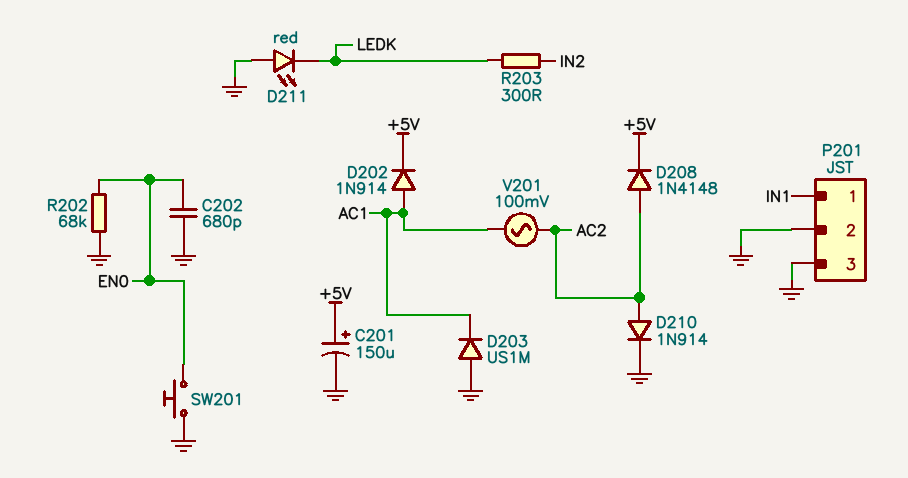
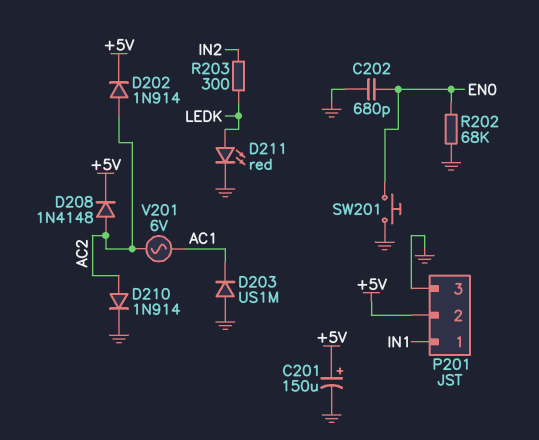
D202: diode 1N914 (A AC1, K +5V) -> diode 1N914 (A AC2, K +5V)
D211: LED red (A GND, K LEDK) -> LED red (A LEDK, K GND)
P201 pin 2: GND -> +5V
V201: AC 100mV (AC1, AC2) -> AC 6V (AC1, AC2)

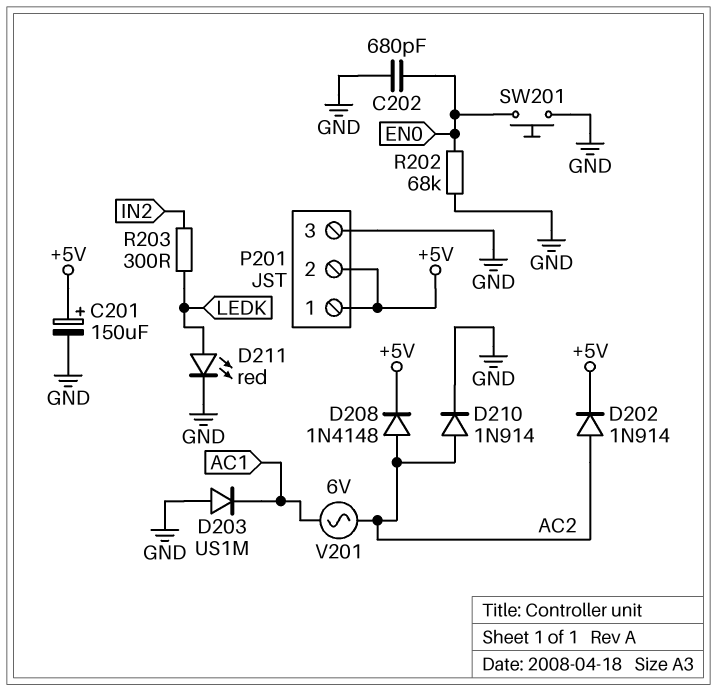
P201 pin 1: IN1 -> +5V

